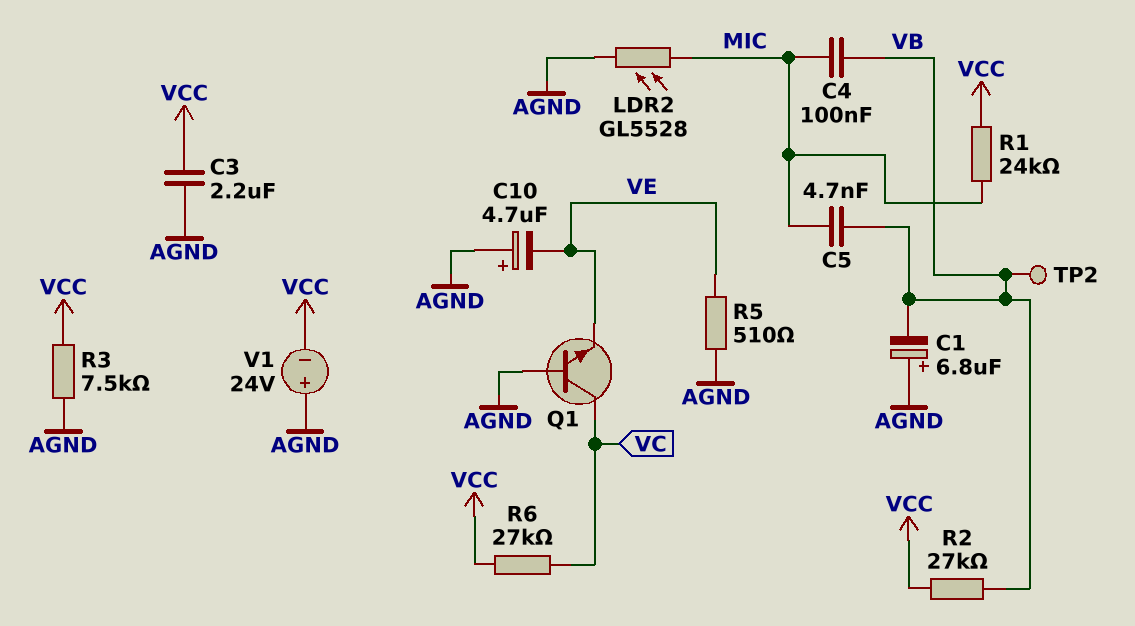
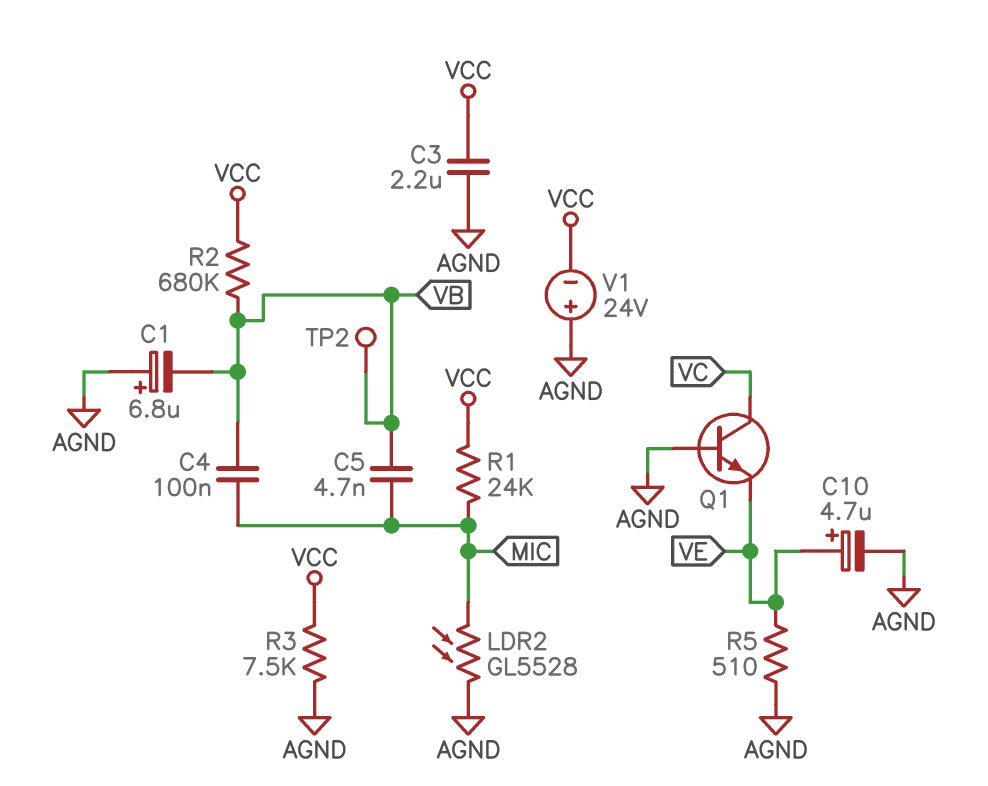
C10: 4.7uF (plus AGND, minus VE) -> 4.7uF (plus VE, minus AGND)
R2: 27k (VB, VCC) -> 680k (VB, VCC)
R6: 27k (VC, VCC) -> none

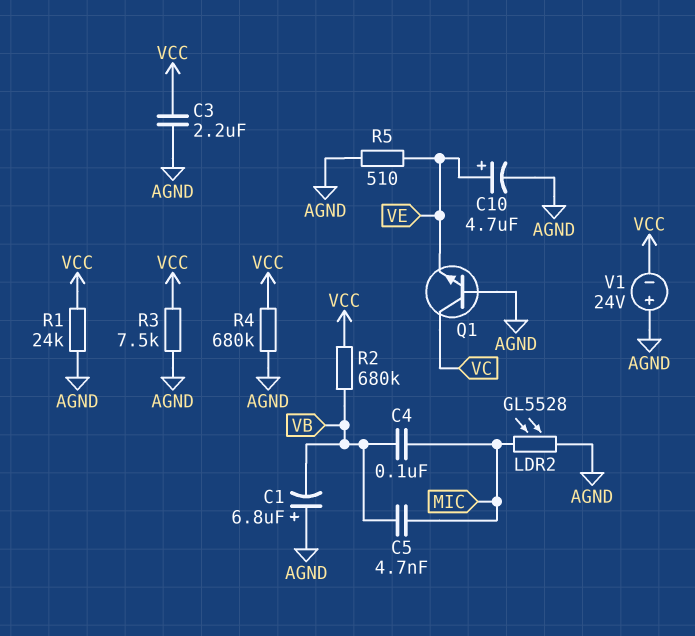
R1: 24k (MIC, VCC) -> 24k (AGND, VCC)
R4: none -> 680k (AGND, VCC)
TP2: test point (VB) -> none

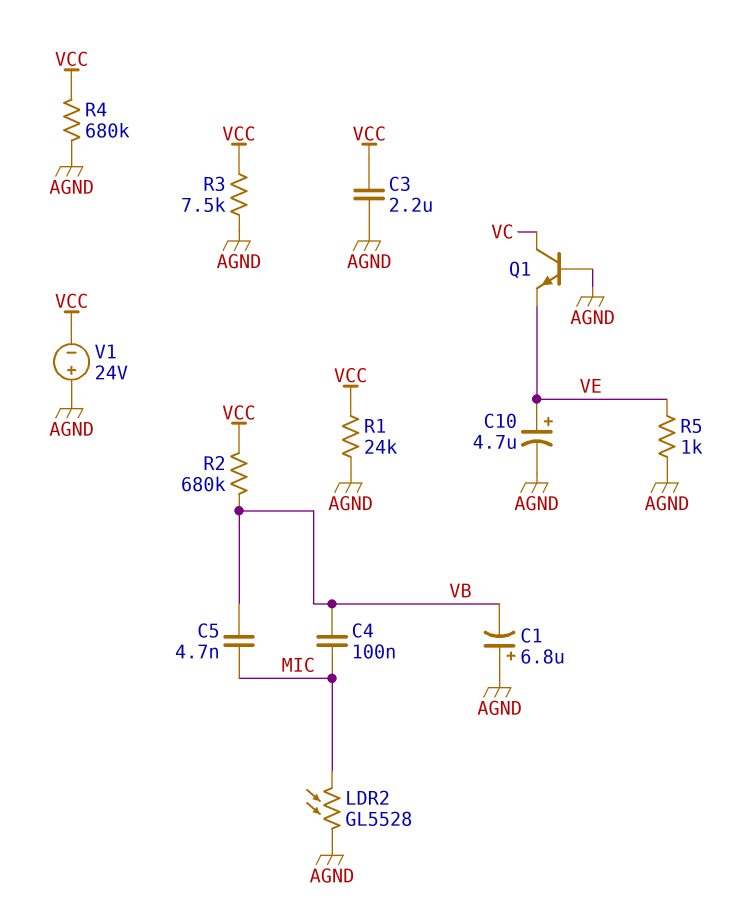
R5: 510 (AGND, VE) -> 1k (AGND, VE)

